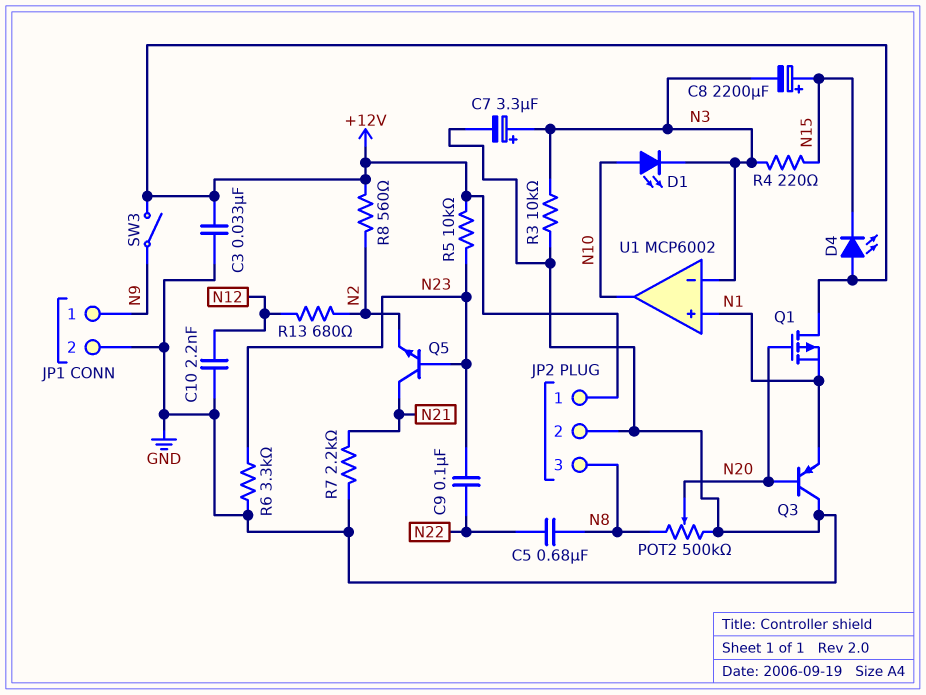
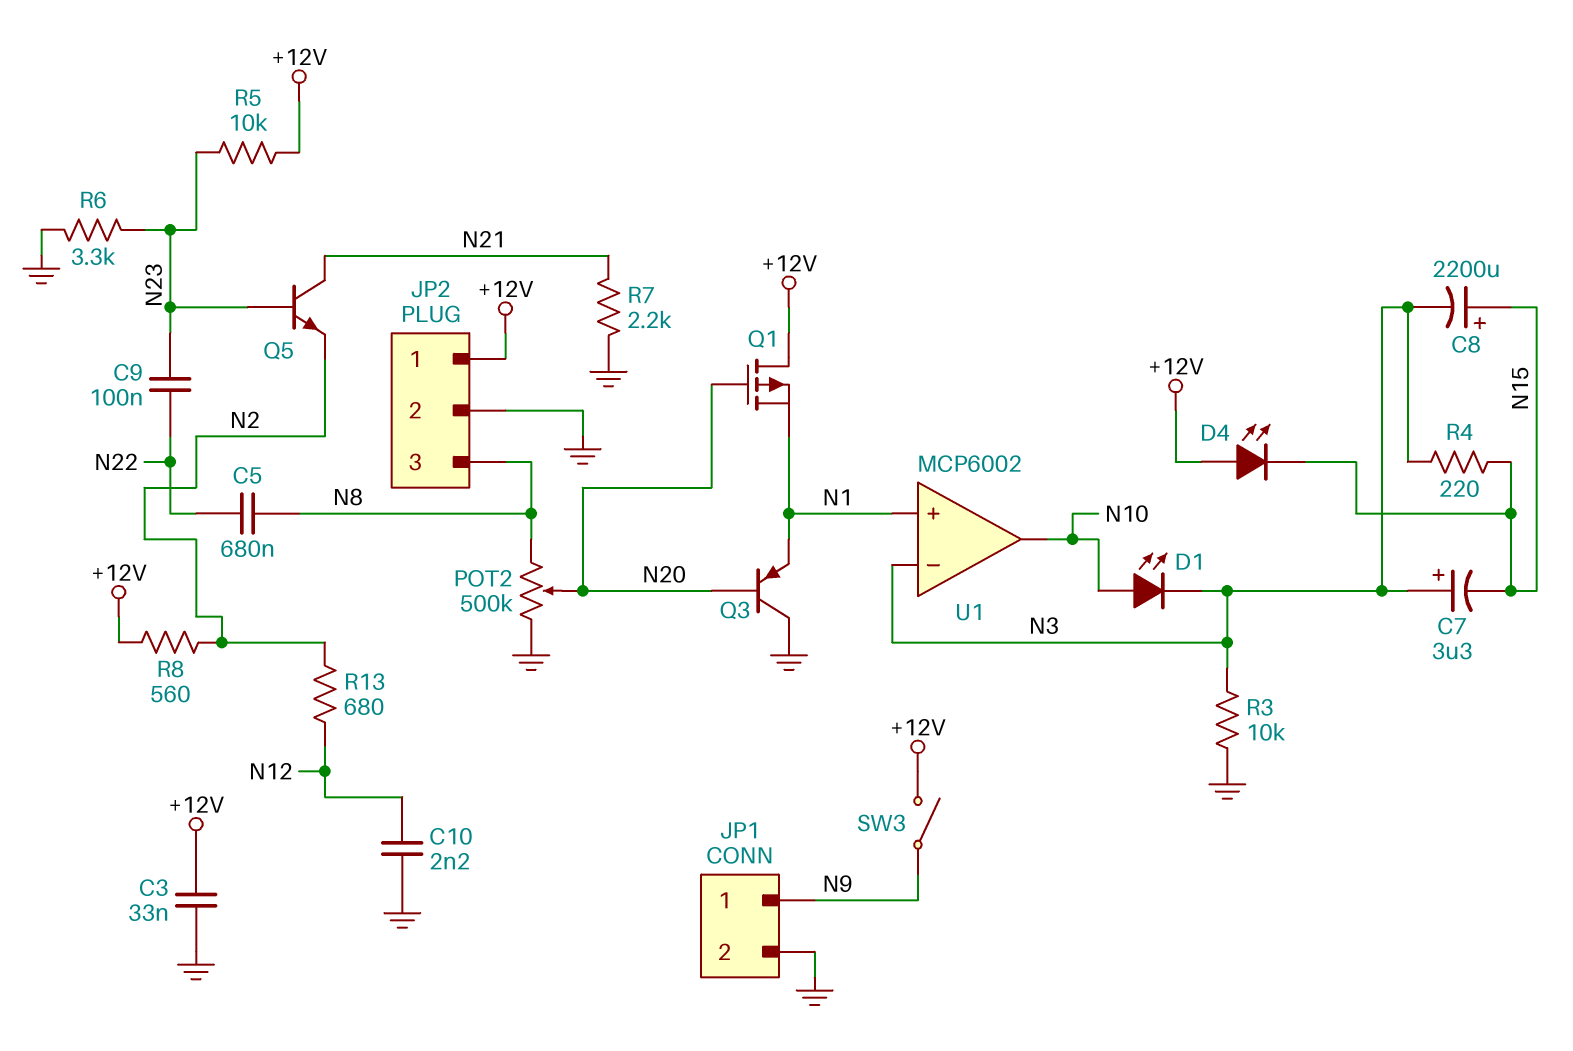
C7: 3.3uF (plus N3, minus GND) -> 3.3uF (plus N3, minus N15)

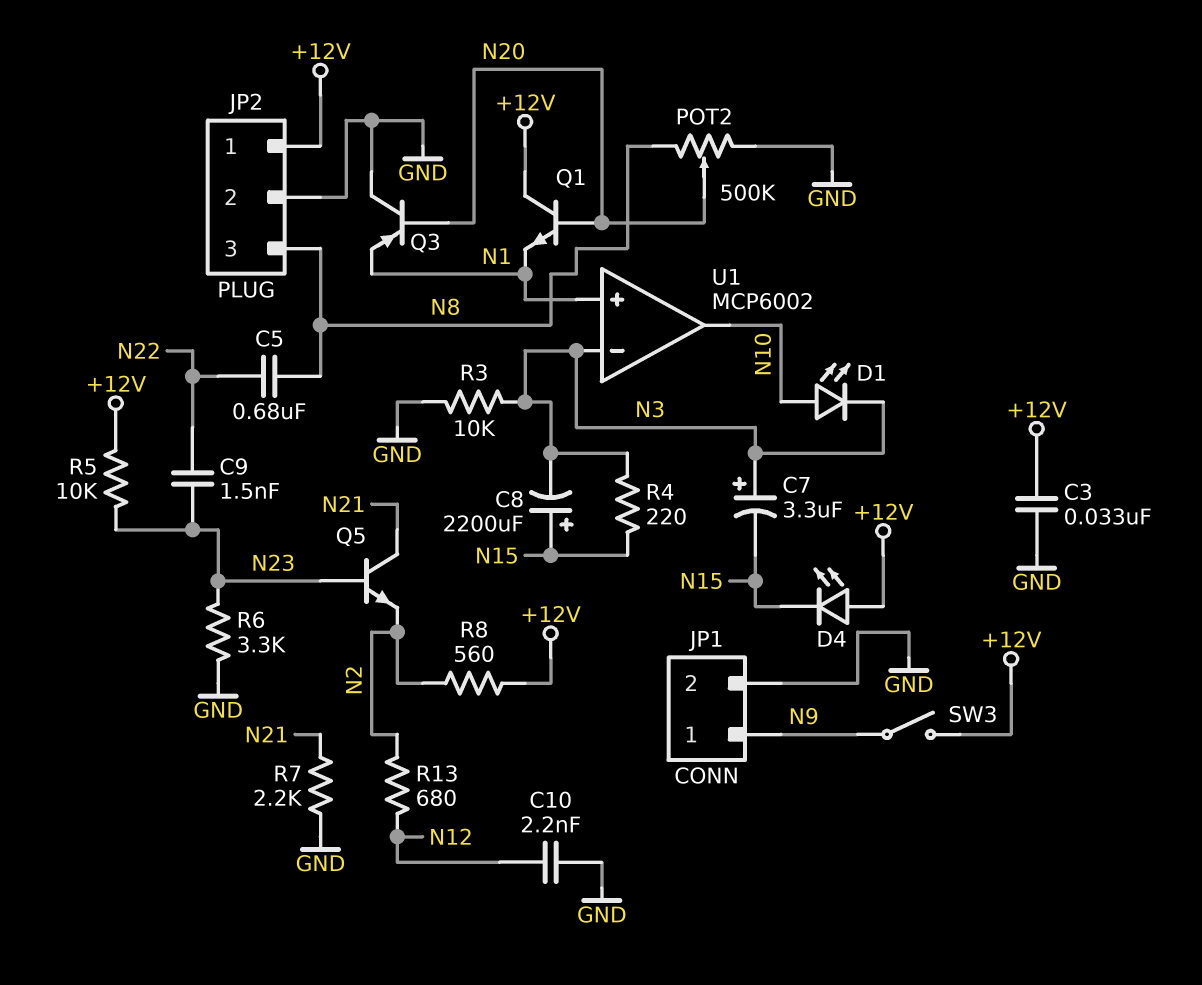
C9: 100nF (N22, N23) -> 1.5nF (N22, N23)
Q1: PMOS (G N20, D +12V, S N1) -> NPN (B N20, C +12V, E N1)

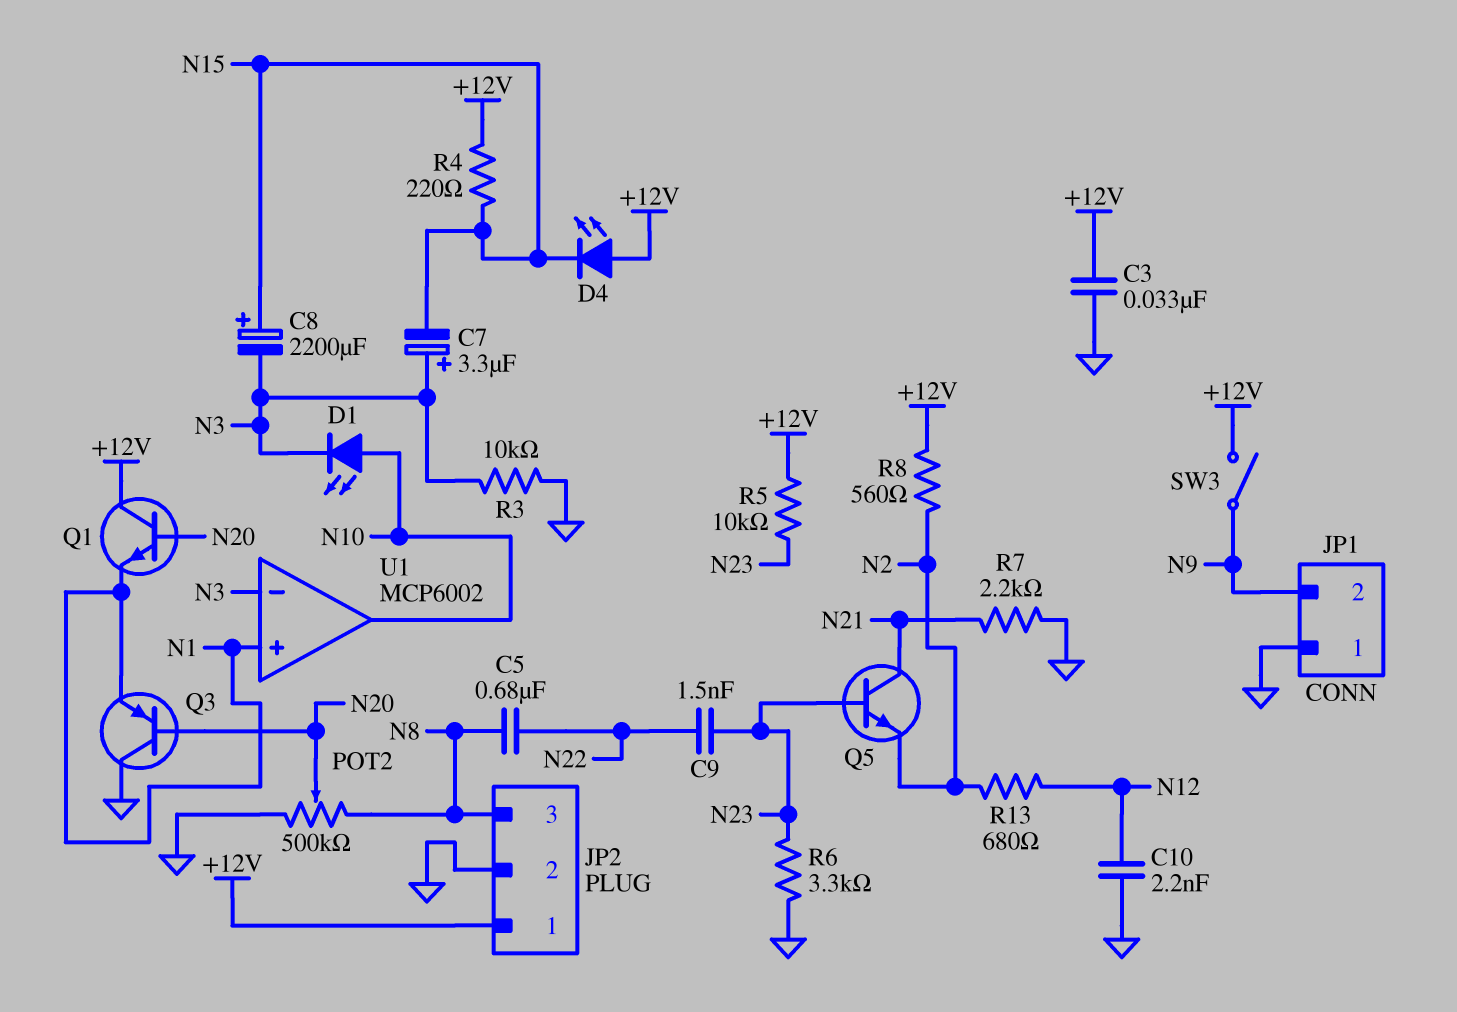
JP1 pin 1: N9 -> GND
JP1 pin 2: GND -> N9
R4: 220 (N3, N15) -> 220 (+12V, N15)

